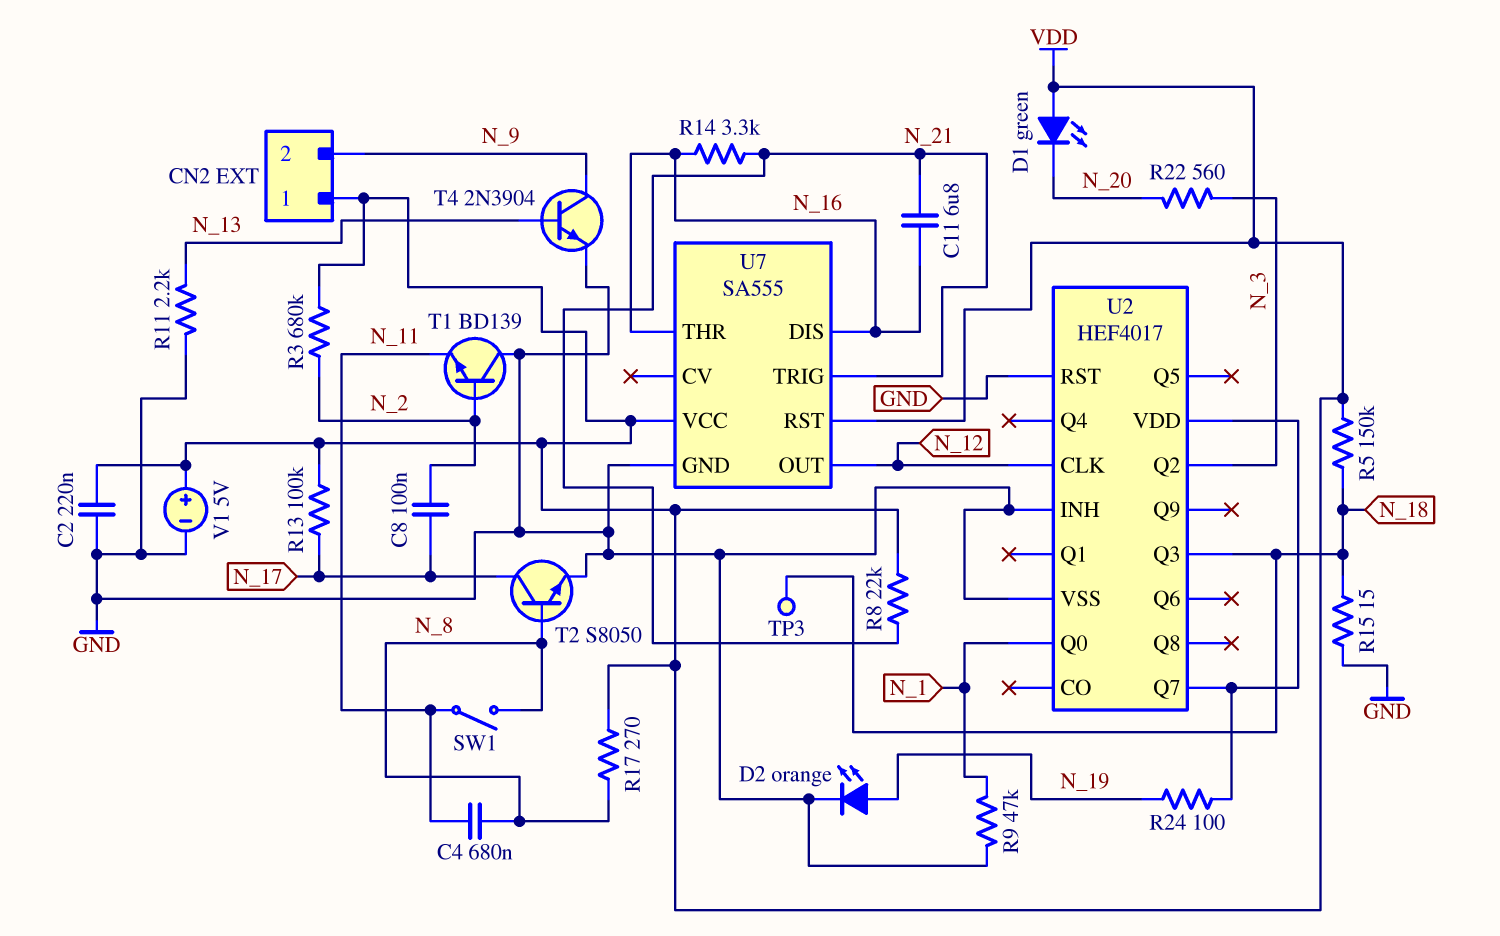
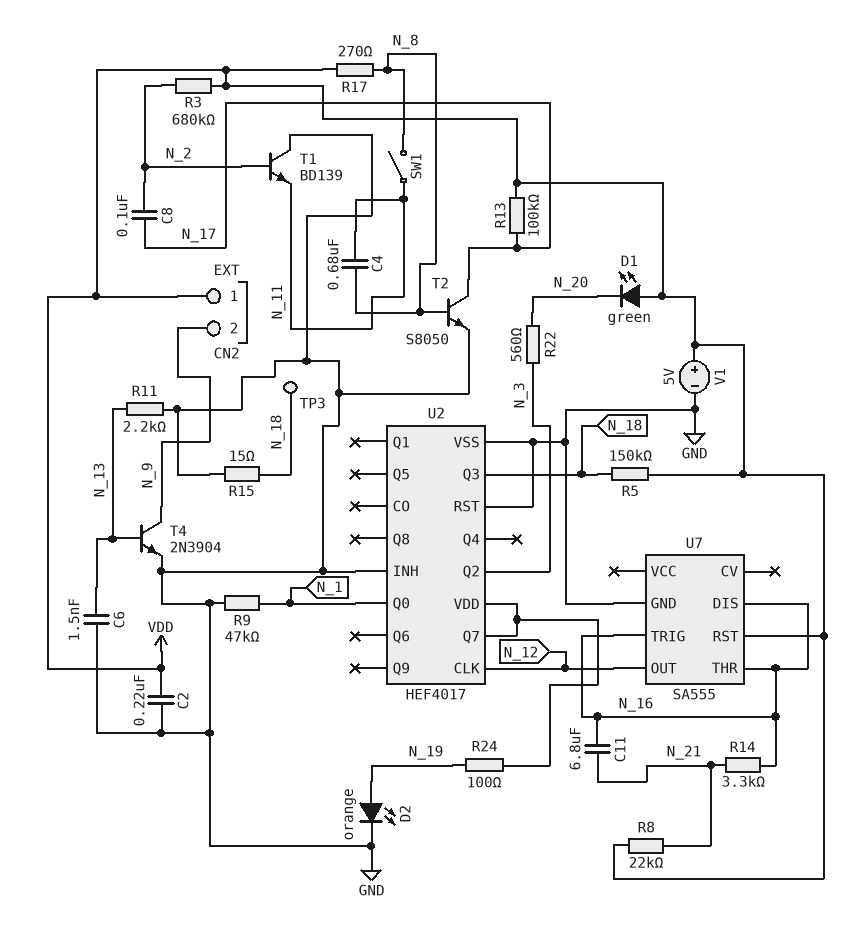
C6: none -> 1.5nF (GND, N_13)
U7 pin TRIG: N_21 -> N_16
U7 pin VCC: VDD -> none

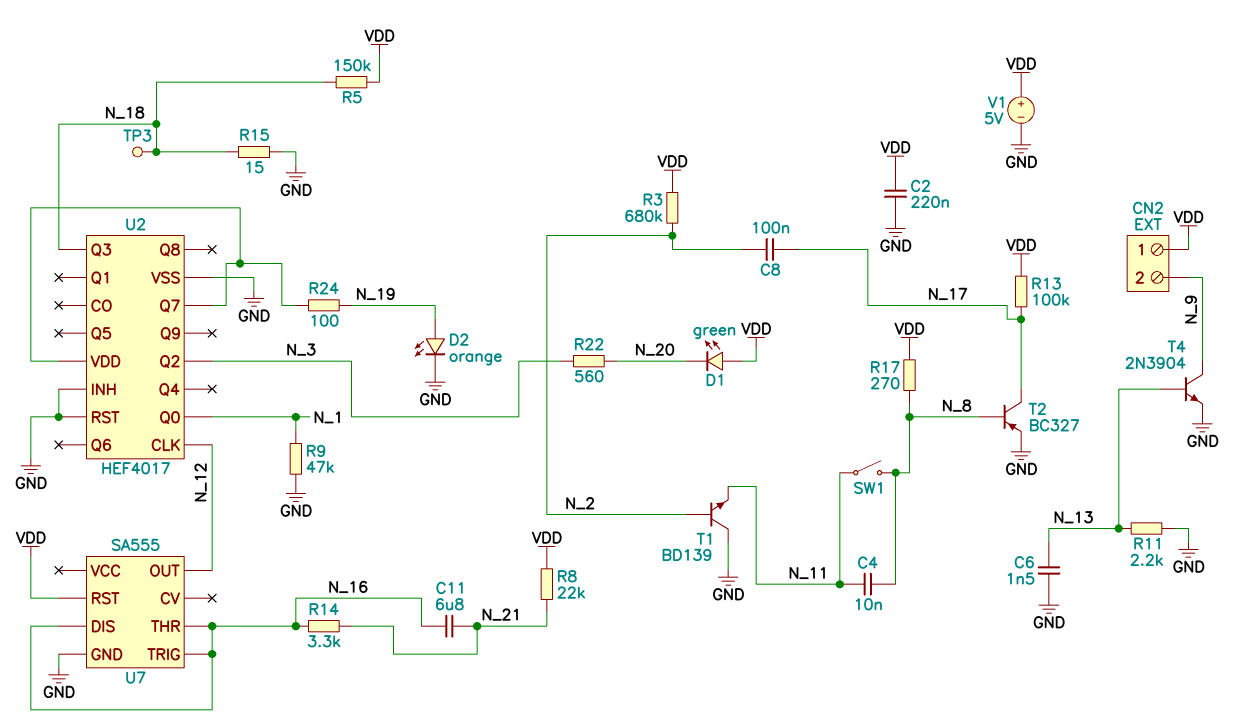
C4: 680nF (N_8, N_11) -> 10nF (N_8, N_11)
T2: NPN S8050 (B N_8, C N_17, E GND) -> PNP BC327 (B N_8, C N_17, E GND)

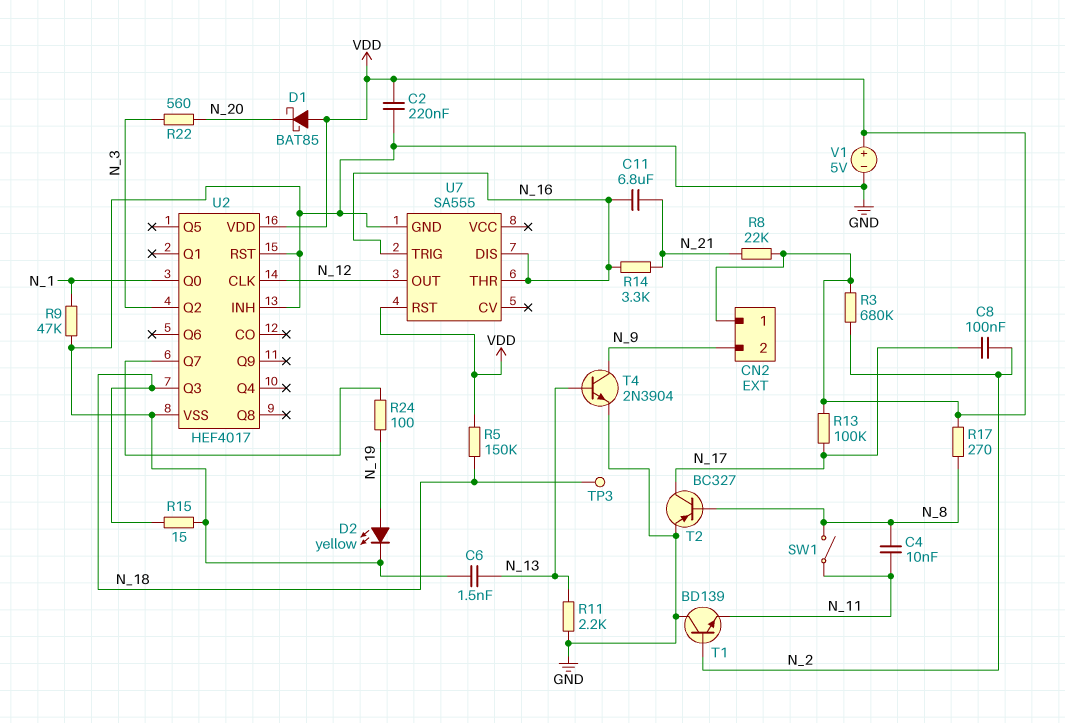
D1: LED green (A VDD, K N_20) -> schottky BAT85 (A VDD, K N_20)
D2: LED orange (A N_19, K GND) -> LED yellow (A N_19, K GND)
U2 pin VDD: U2/Q7 -> VDD

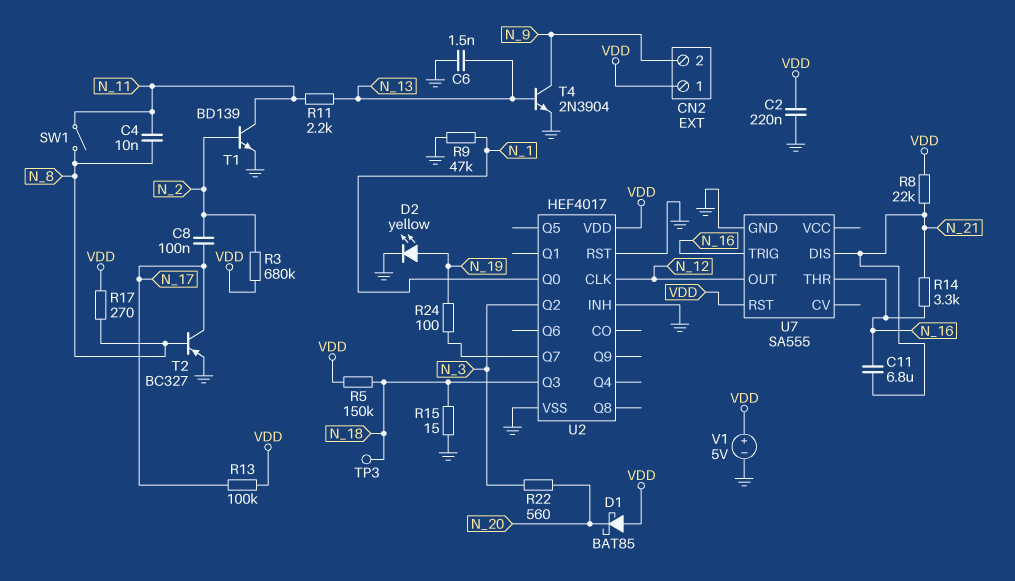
R11: 2.2k (GND, N_13) -> 2.2k (N_11, N_13)
T1: NPN BD139 (B N_2, C GND, E N_11) -> NPN BD139 (B N_2, C N_11, E GND)
U7 pin DIS: N_16 -> N_21

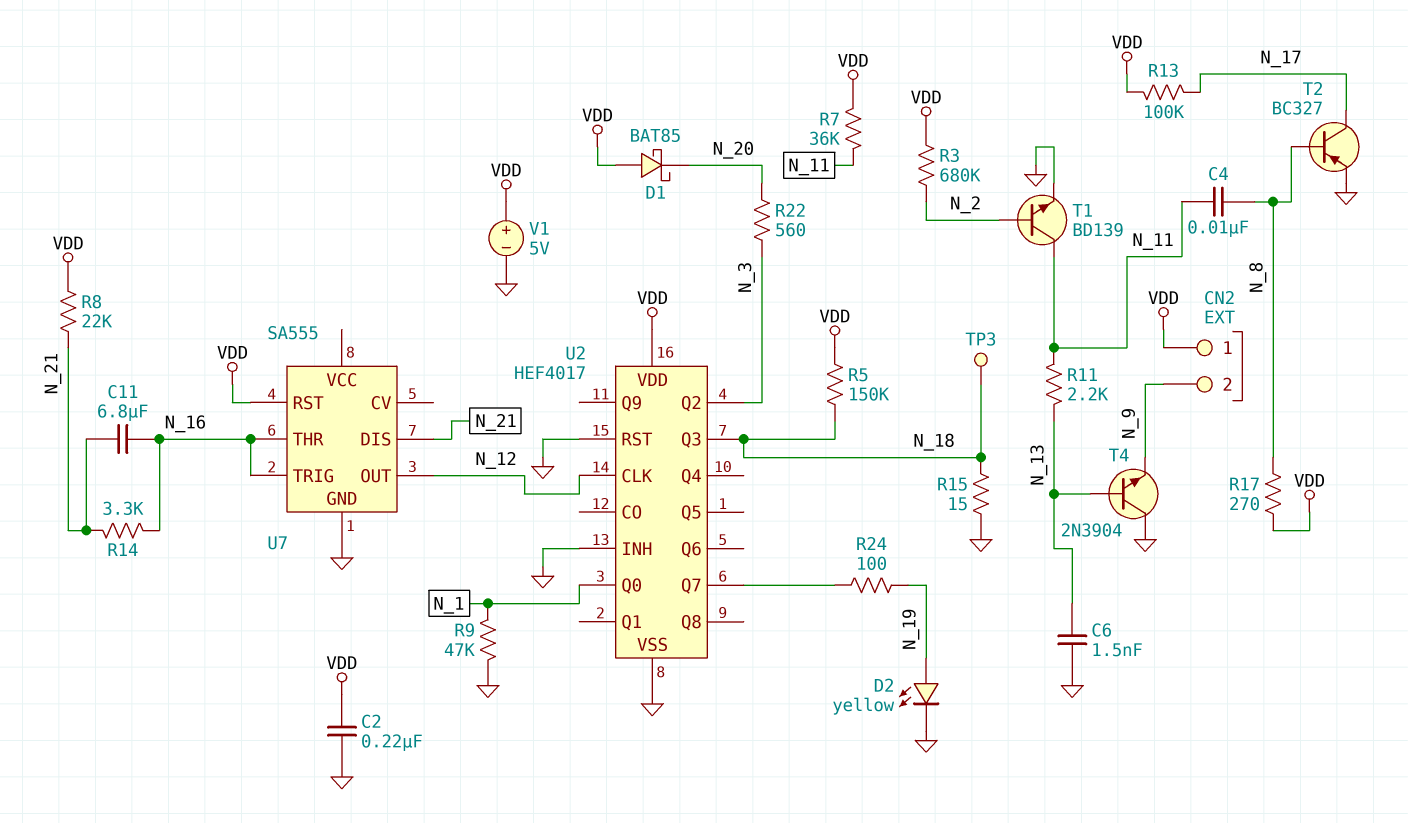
C8: 100nF (N_2, N_17) -> none
R7: none -> 36k (N_11, VDD)
SW1: switch (N_8, N_11) -> none
T4: NPN 2N3904 (B N_13, C N_9, E GND) -> NPN 2N3904 (B N_13, C GND, E N_9)

